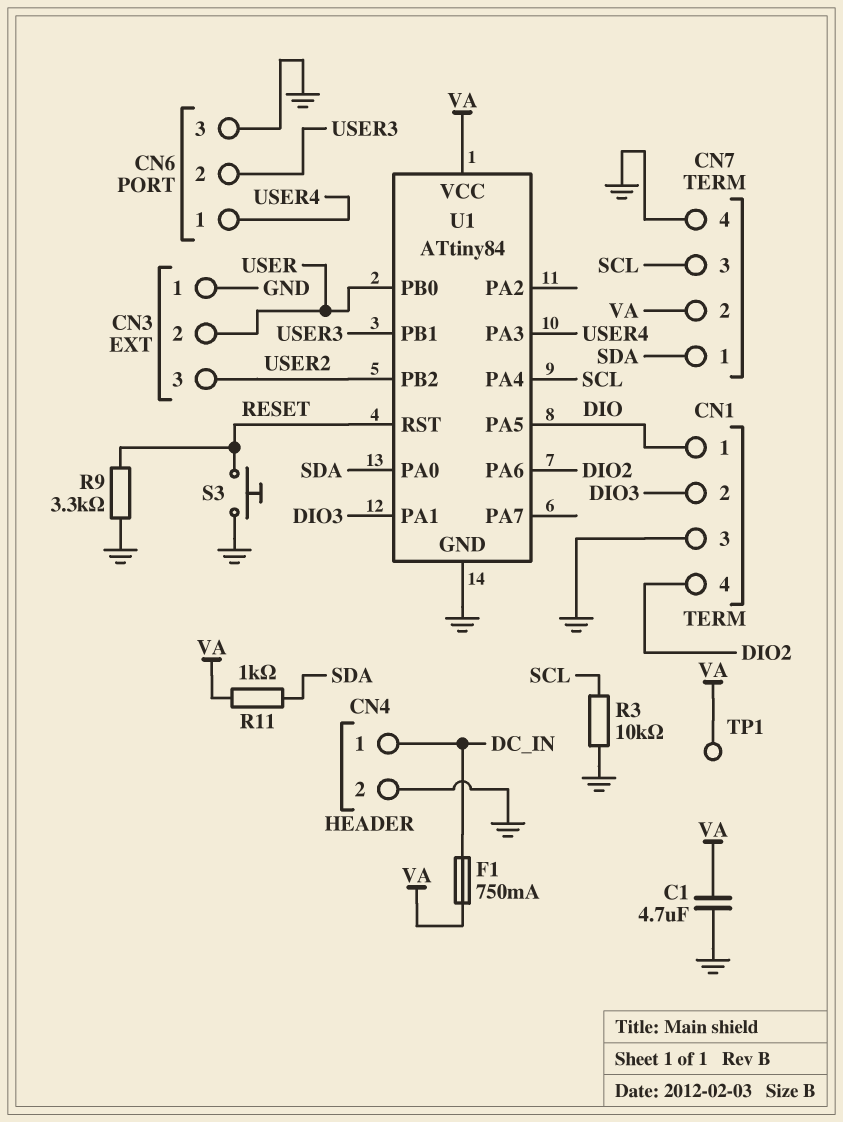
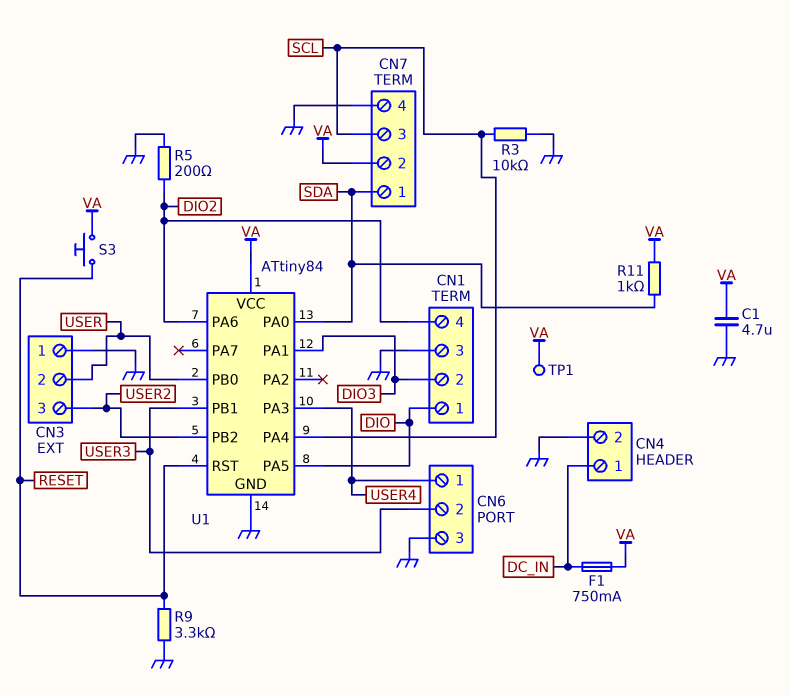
R5: none -> 200 (DIO2, GND)
S3: button (GND, RESET) -> button (RESET, VA)

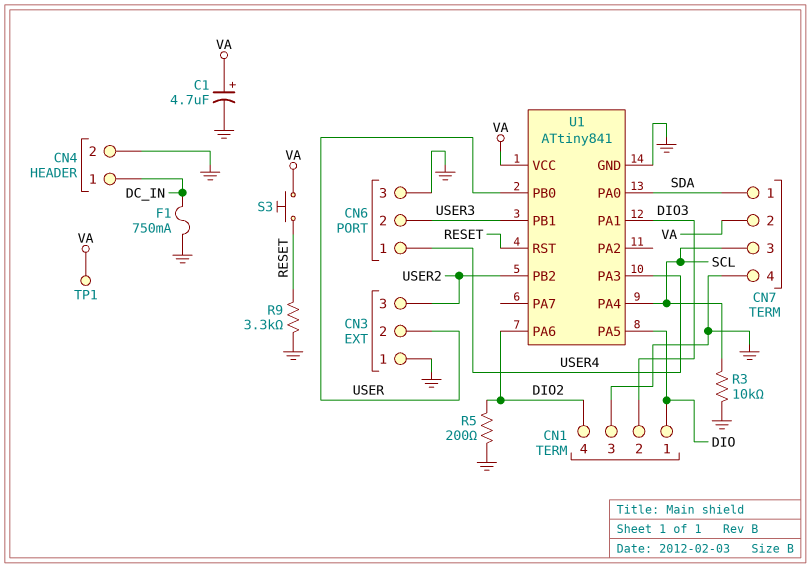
C1: 4.7uF (GND, VA) -> 4.7uF (plus VA, minus GND)
F1: 750mA (DC_IN, VA) -> 750mA (DC_IN, GND)
R11: 1k (SDA, VA) -> none
U1: ATtiny84 -> ATtiny841

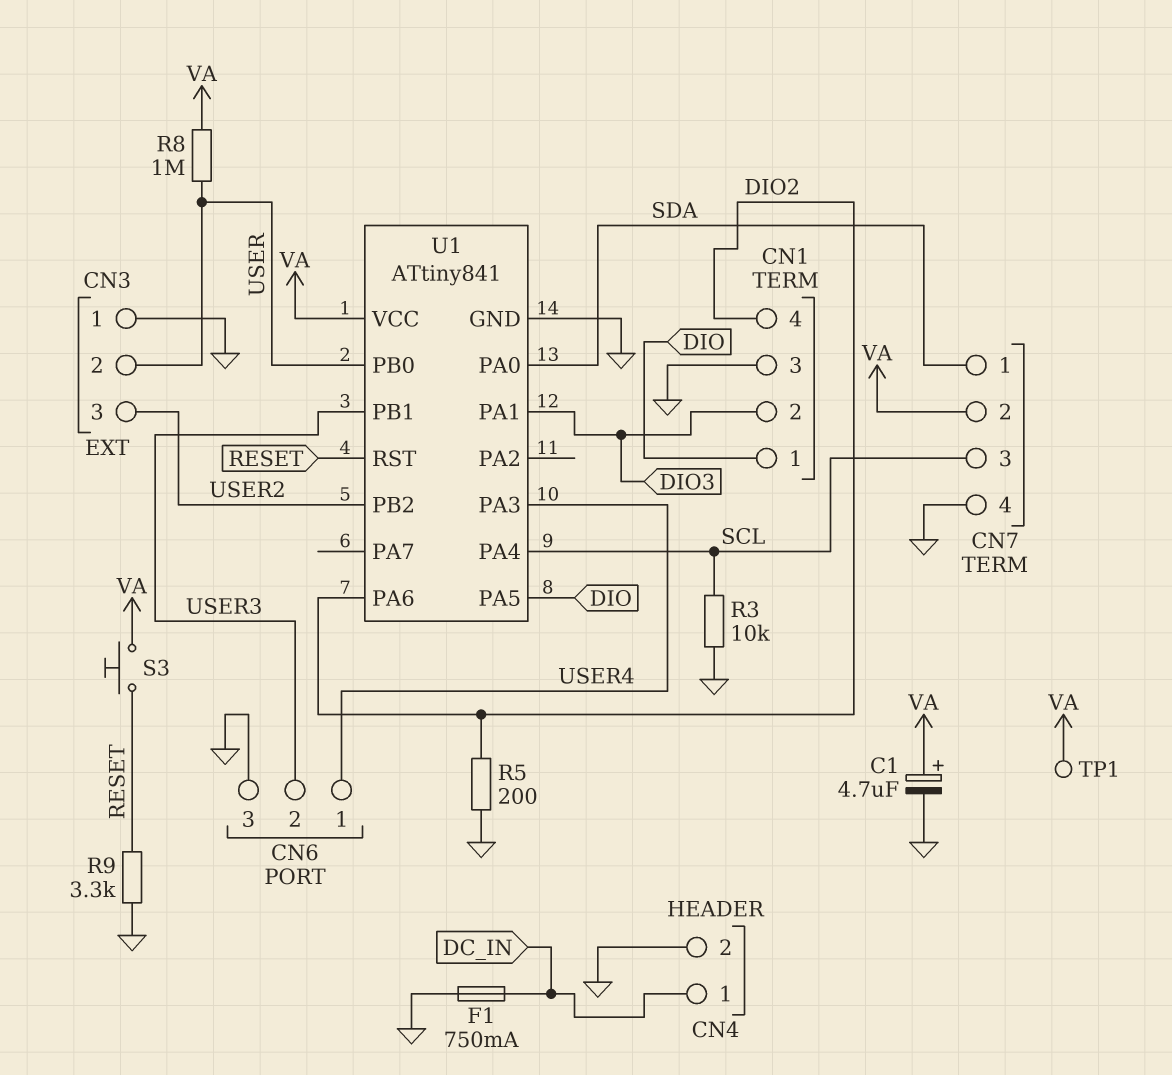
R8: none -> 1M (USER, VA)

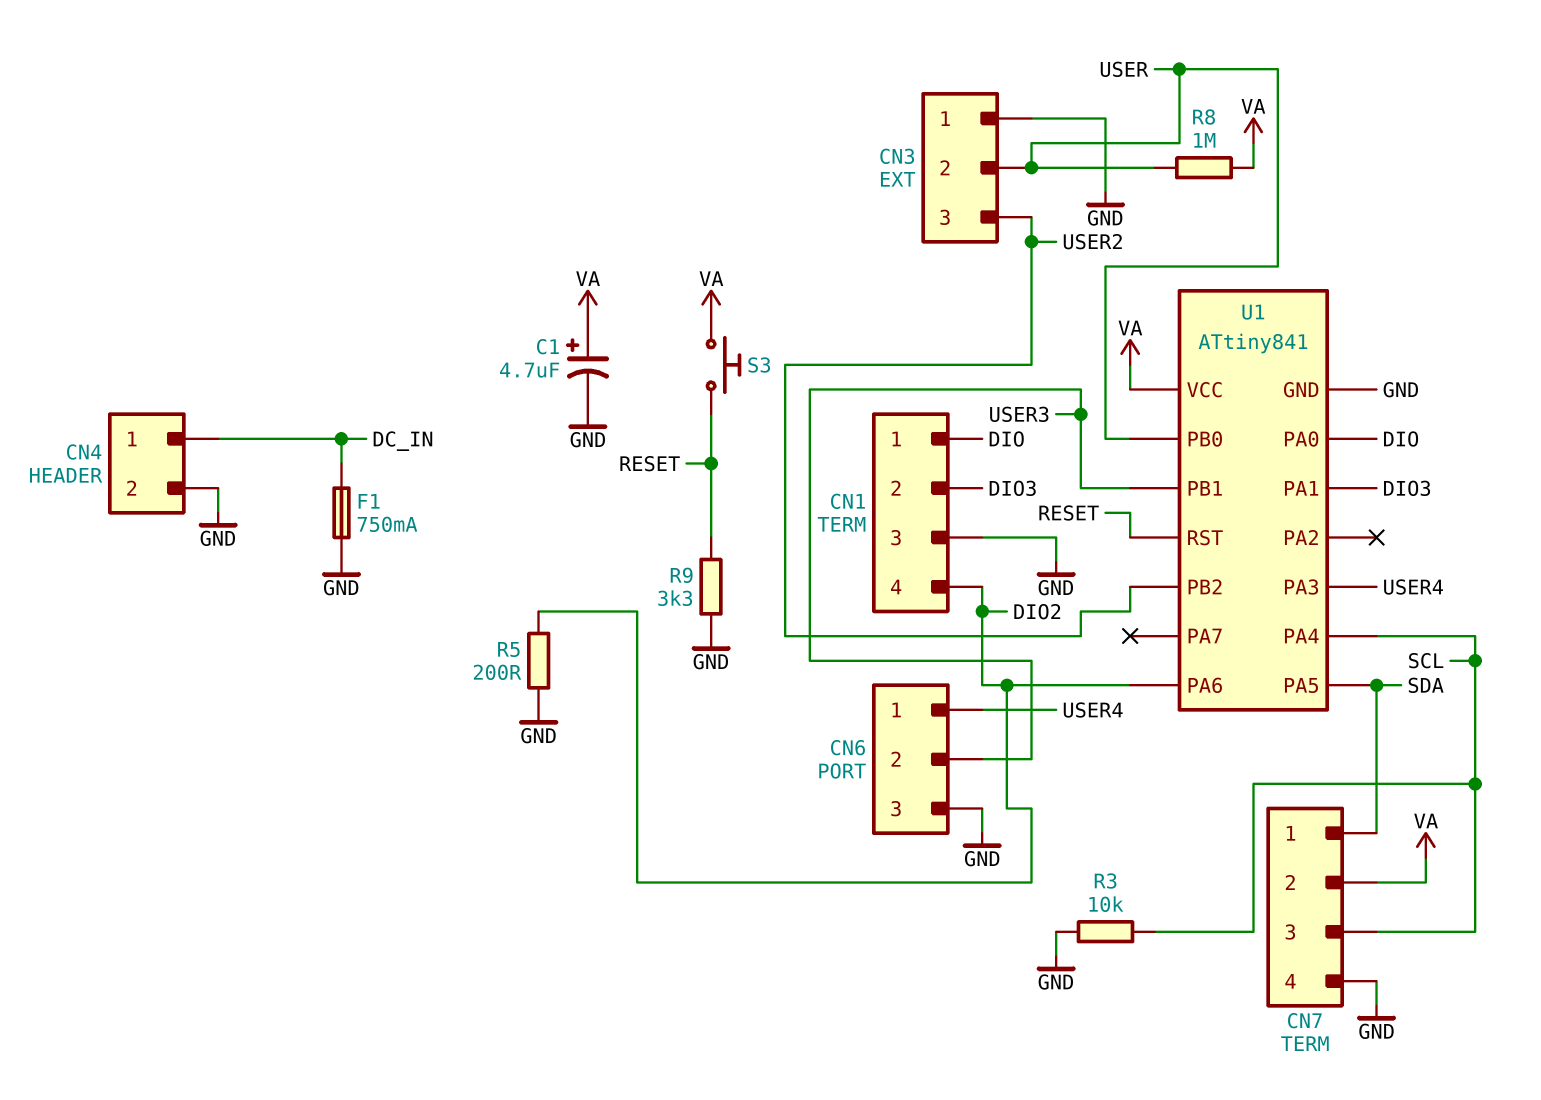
TP1: test point (VA) -> none
U1 pin PA0: SDA -> DIO
U1 pin PA5: DIO -> SDA

